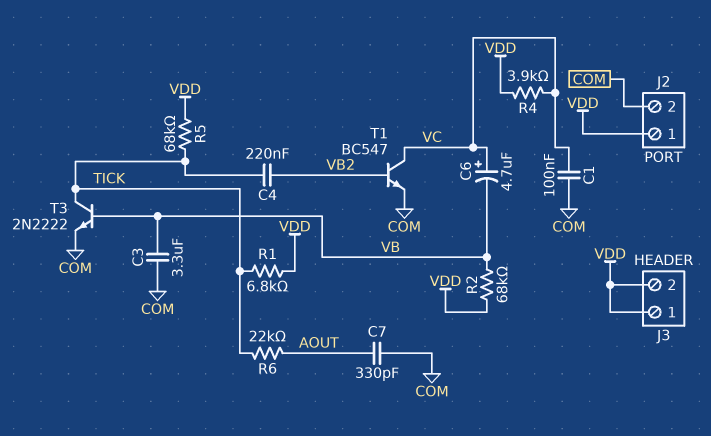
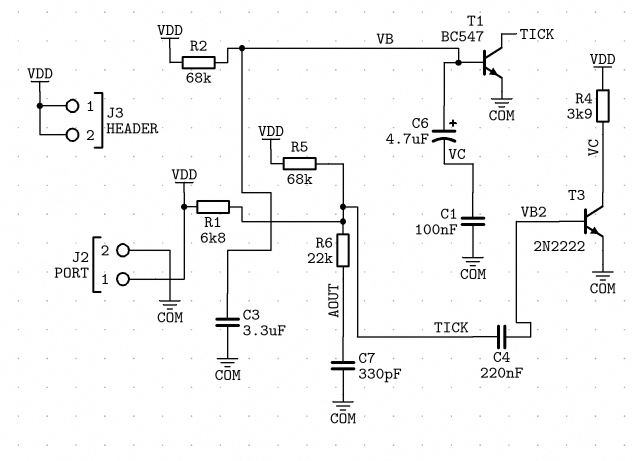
C6: 4.7uF (plus VC, minus VB) -> 4.7uF (plus VB, minus VC)
T1: NPN BC547 (B VB2, C VC, E COM) -> NPN BC547 (B VB, C TICK, E COM)
T3: NPN 2N2222 (B VB, C TICK, E COM) -> NPN 2N2222 (B VB2, C VC, E COM)

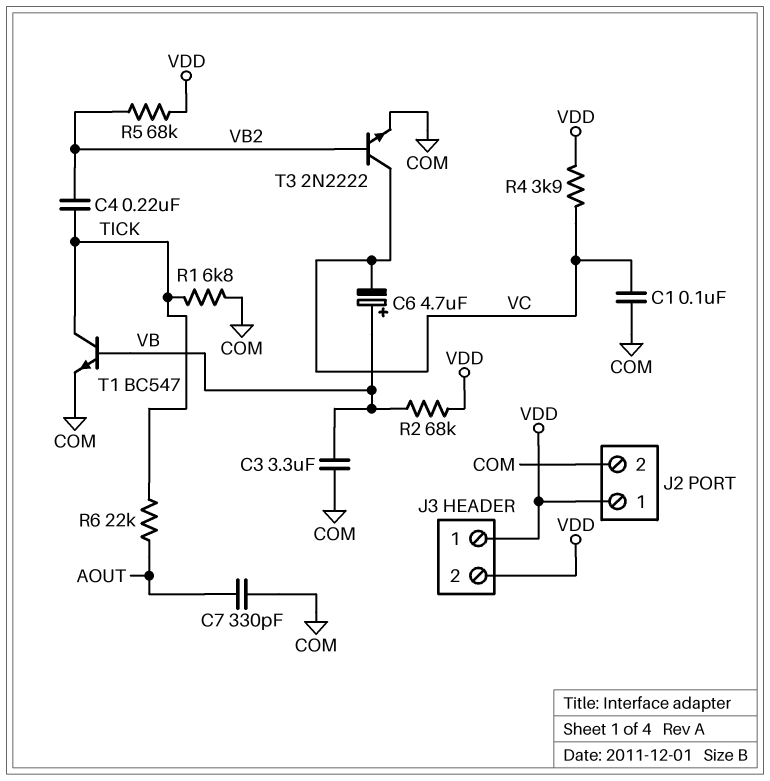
R1: 6.8k (TICK, VDD) -> 6.8k (COM, TICK)
R5: 68k (TICK, VDD) -> 68k (VB2, VDD)

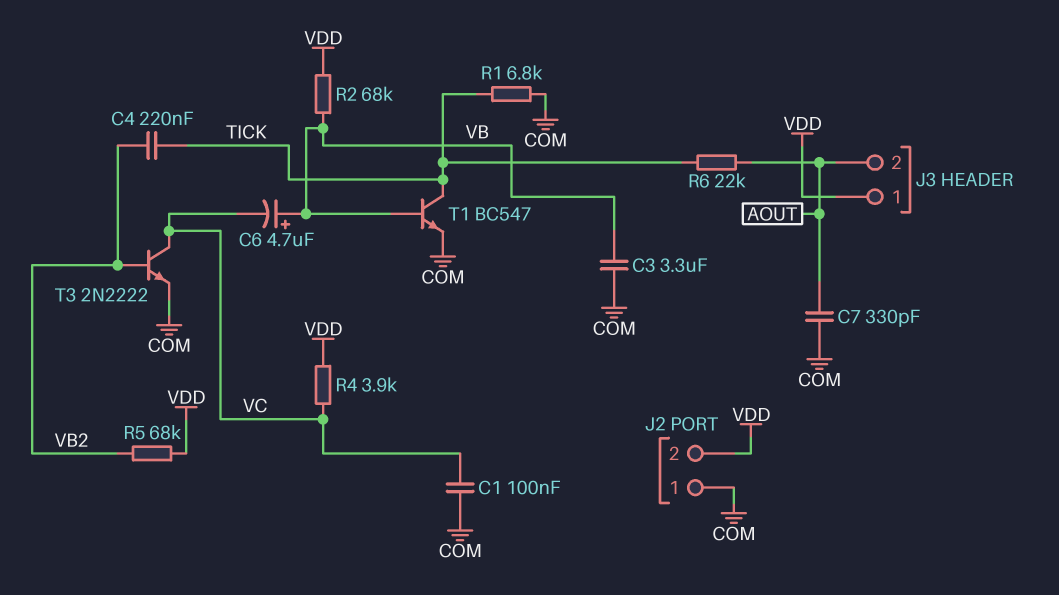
J2 pin 1: VDD -> COM
J2 pin 2: COM -> VDD
J3 pin 2: VDD -> AOUT

